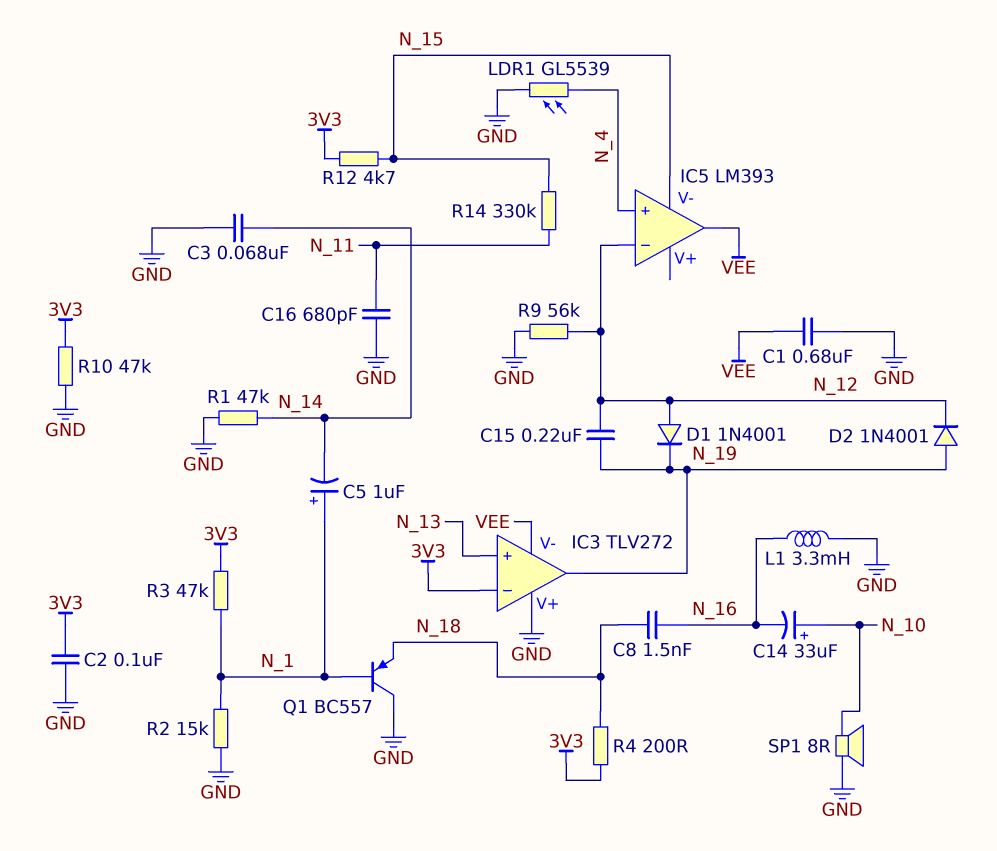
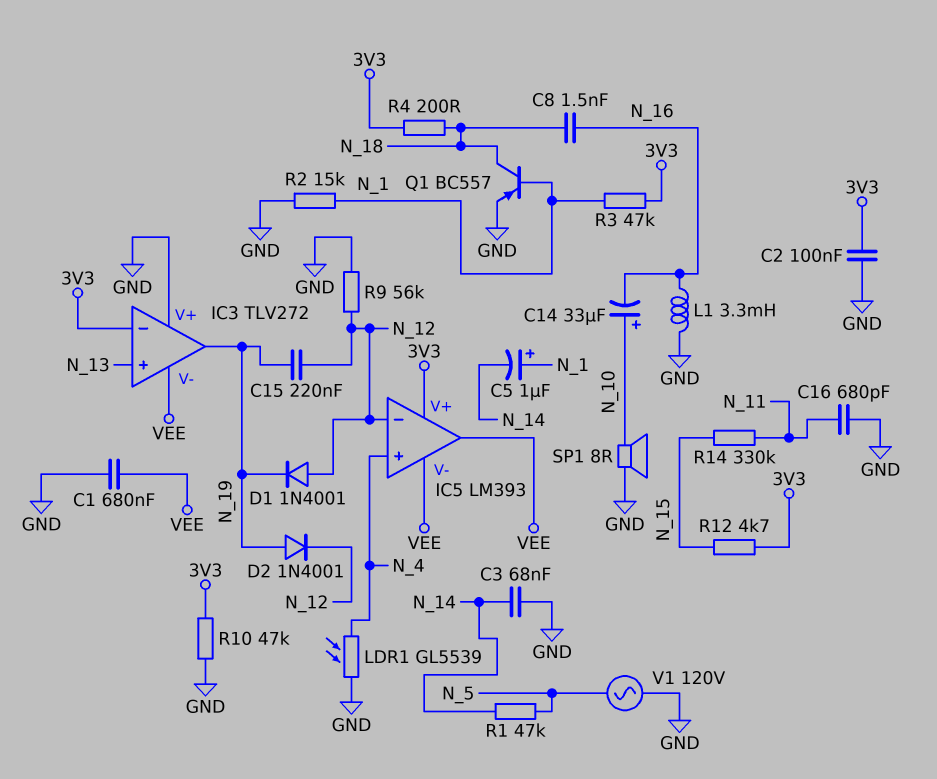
IC5 pin V+: none -> 3V3
IC5 pin V-: N_15 -> VEE
Q1: PNP BC557 (B N_1, C GND, E N_18) -> PNP BC557 (B N_1, C N_18, E GND)
R1: 47k (GND, N_14) -> 47k (N_5, N_14)
V1: none -> AC 120V (GND, N_5)

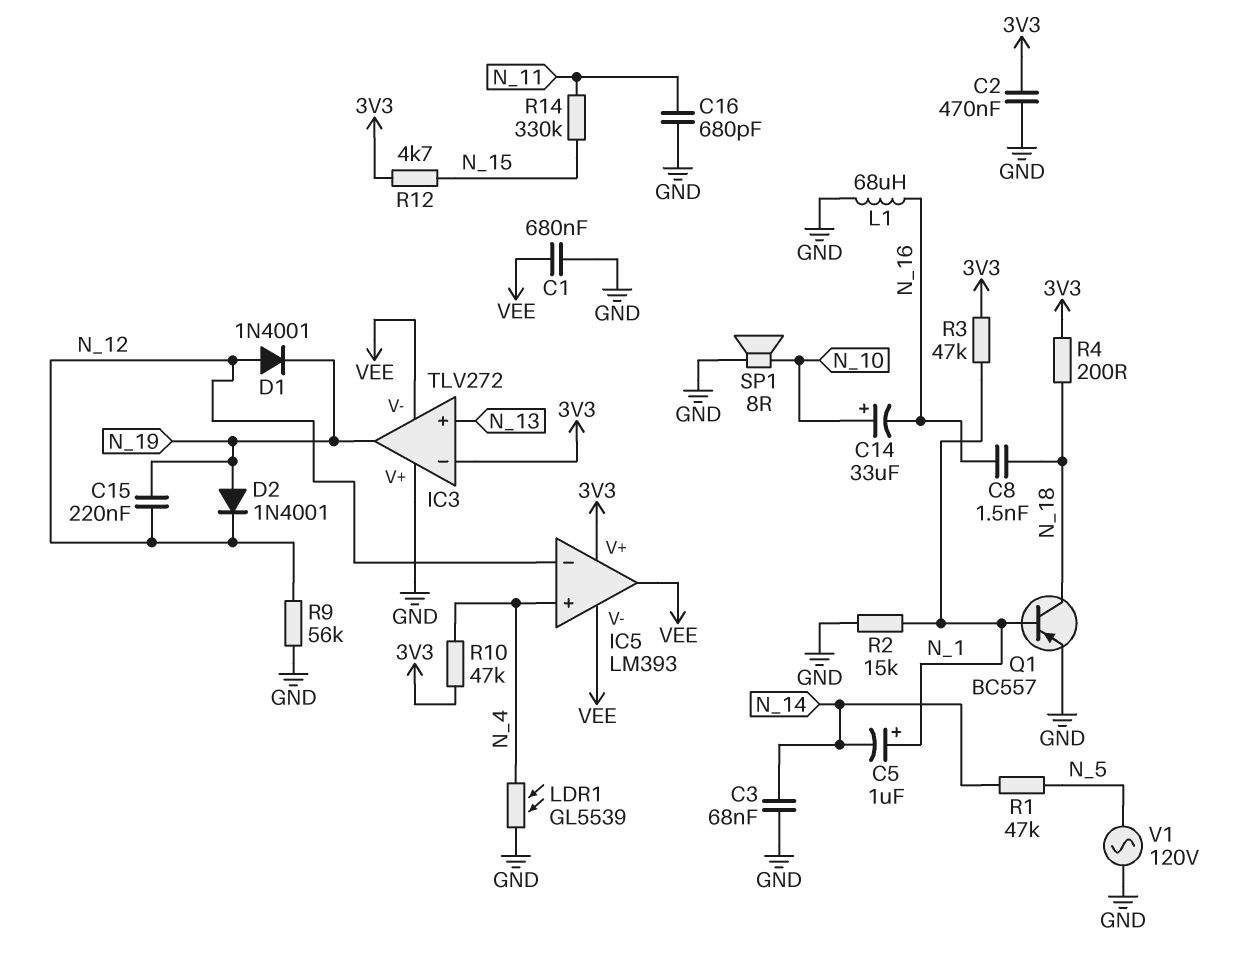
C2: 100nF (3V3, GND) -> 470nF (3V3, GND)
L1: 3.3mH (GND, N_16) -> 68uH (GND, N_16)
R10: 47k (3V3, GND) -> 47k (3V3, N_4)

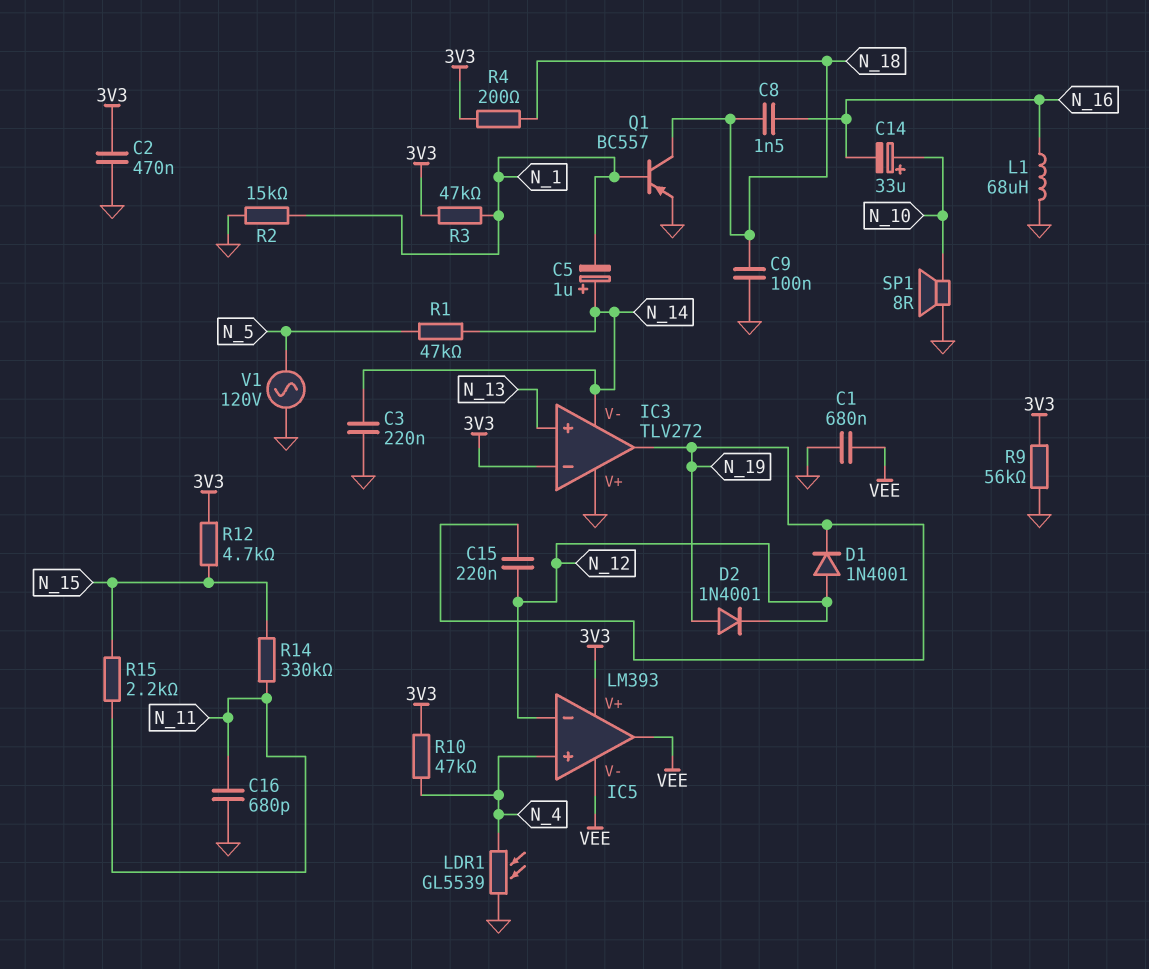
C3: 68nF (GND, N_14) -> 220nF (GND, N_14)
C5: 1uF (plus N_1, minus N_14) -> 1uF (plus N_14, minus N_1)
C9: none -> 100nF (GND, N_18)
IC3 pin V-: VEE -> N_14
R9: 56k (GND, N_12) -> 56k (3V3, GND)
R15: none -> 2.2k (N_11, N_15)

